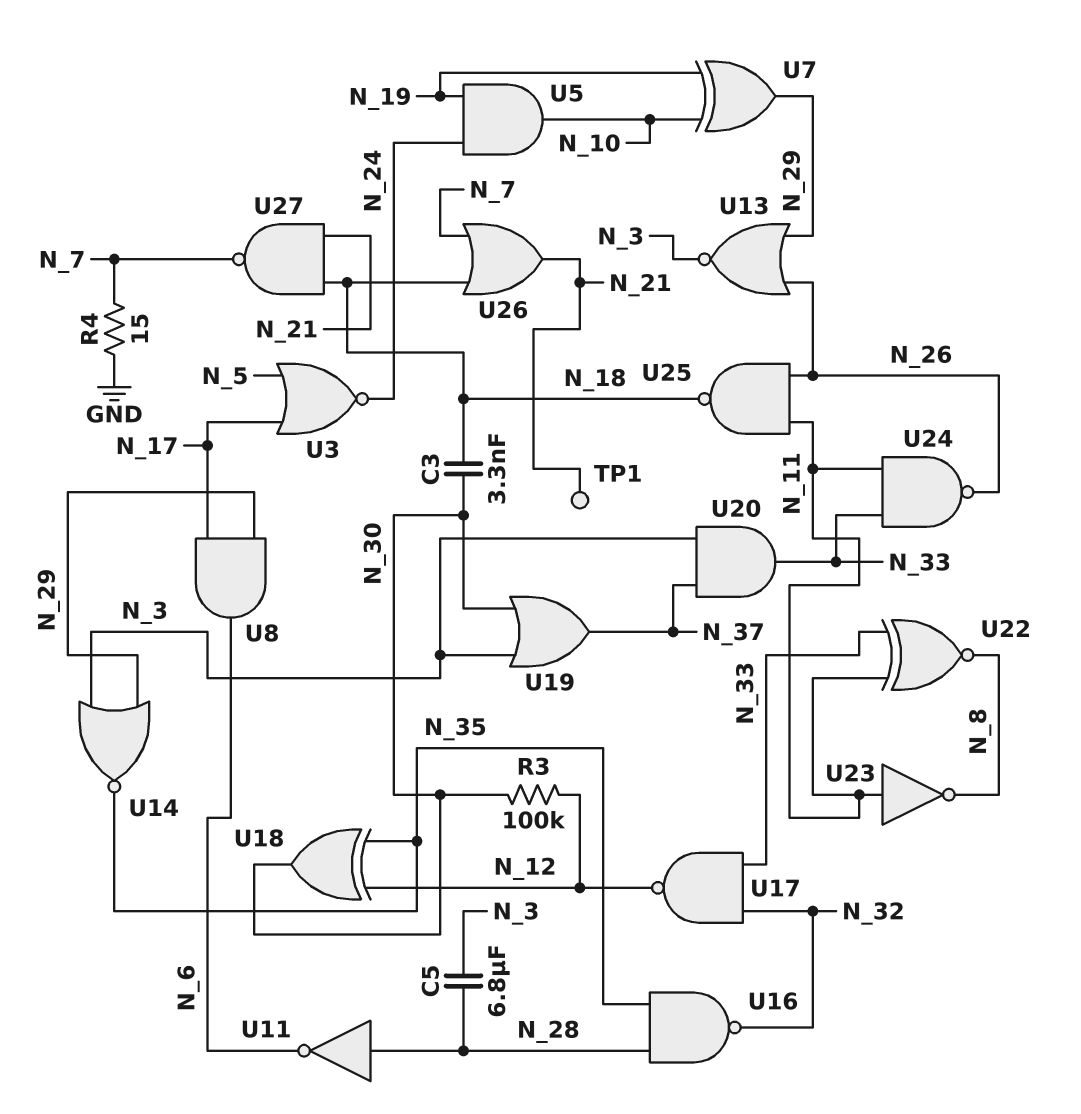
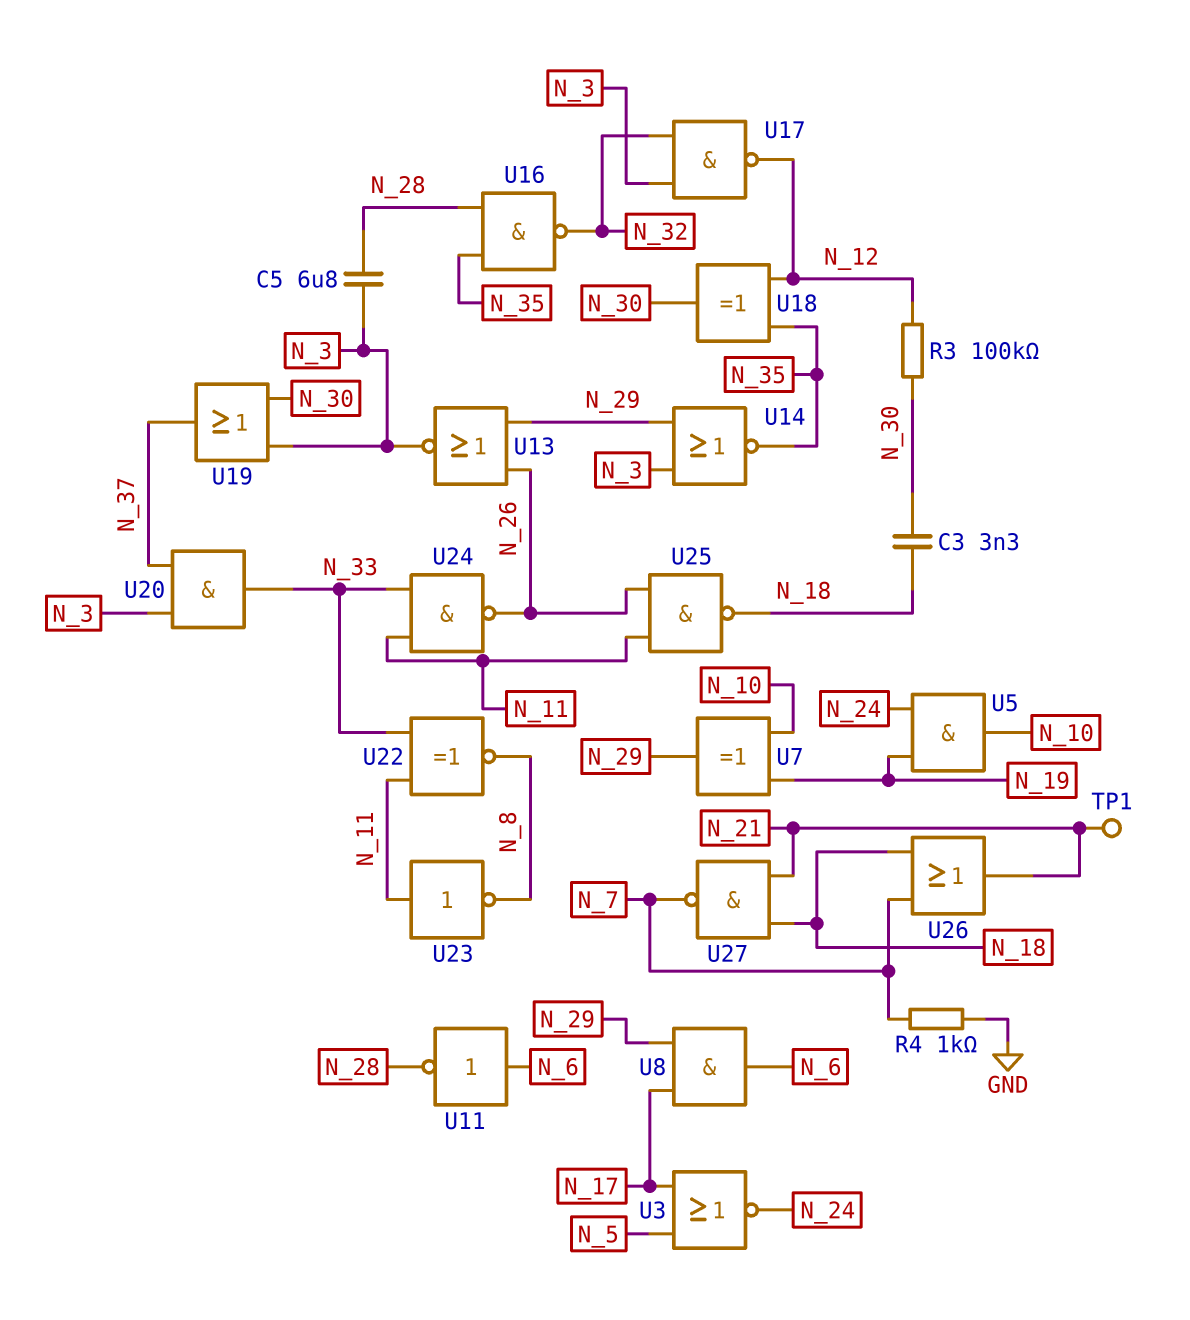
R4: 15 (GND, N_7) -> 1k (GND, N_7)
U11: NOT (in N_28, out N_6) -> NOT (in N_6, out N_28)
U17: NAND (in N_32, in N_33, out N_12) -> NAND (in N_3, in N_32, out N_12)

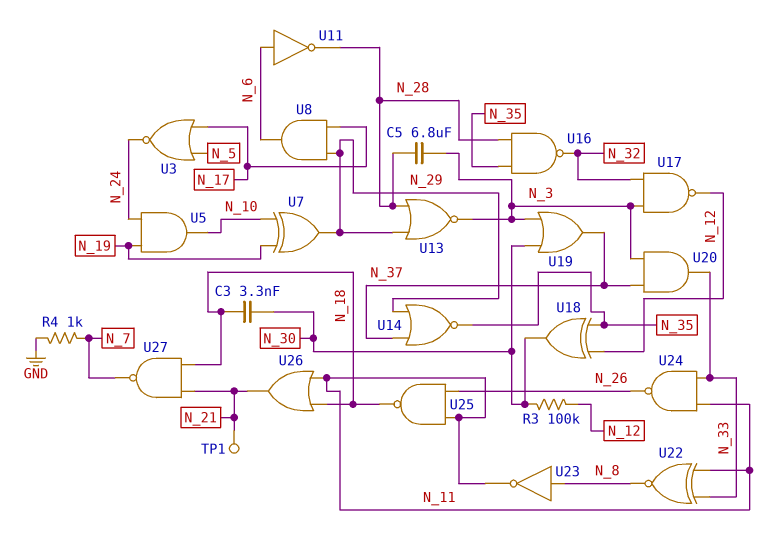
U13: NOR (in N_26, in N_29, out N_3) -> NOR (in N_28, in N_29, out N_3)
U14: NOR (in N_3, in N_29, out N_35) -> NOR (in N_29, in N_37, out N_35)
U23: NOT (in N_11, out N_8) -> NOT (in N_8, out N_11)
U26: OR (in N_7, in N_18, out N_21) -> OR (in N_11, in N_18, out N_21)

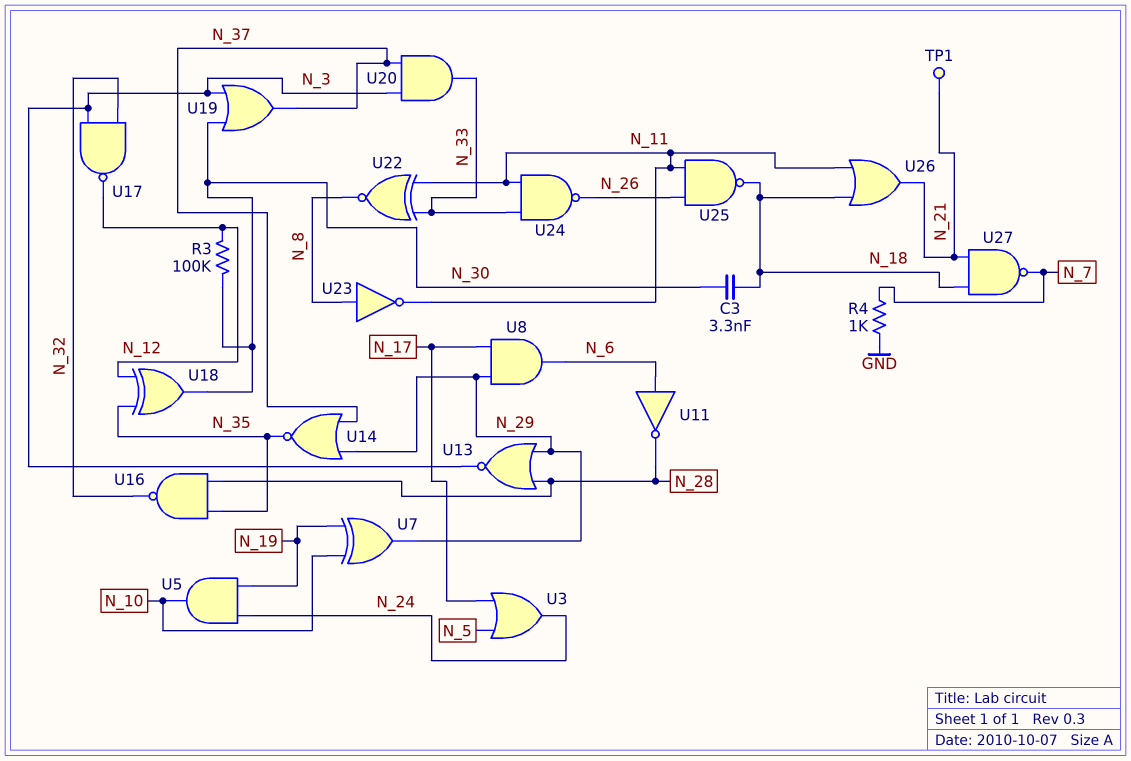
C5: 6.8uF (N_3, N_28) -> none
U3: NOR (in N_5, in N_17, out N_24) -> OR (in N_5, in N_17, out N_24)

